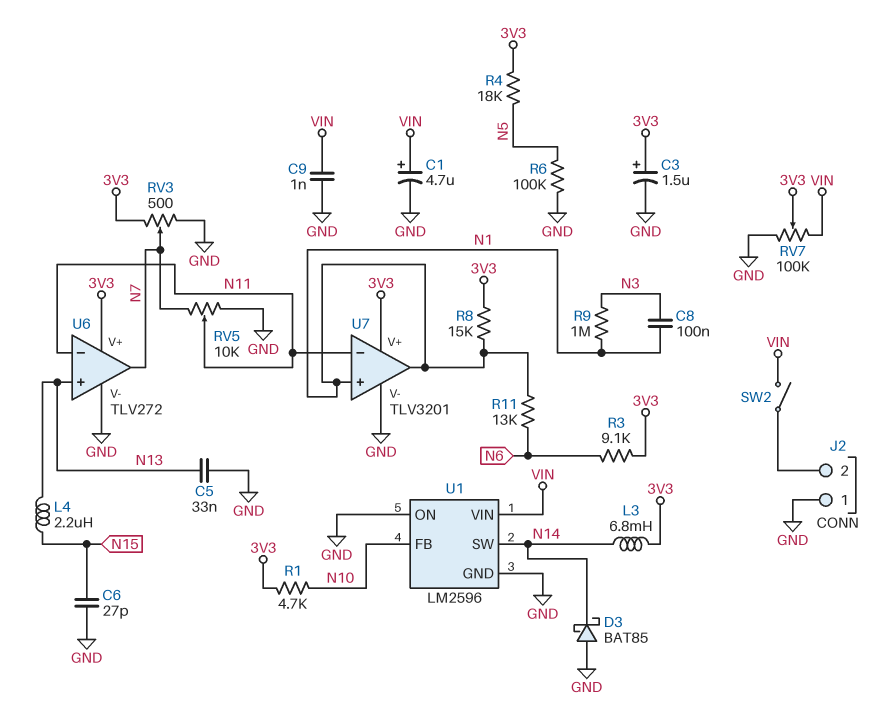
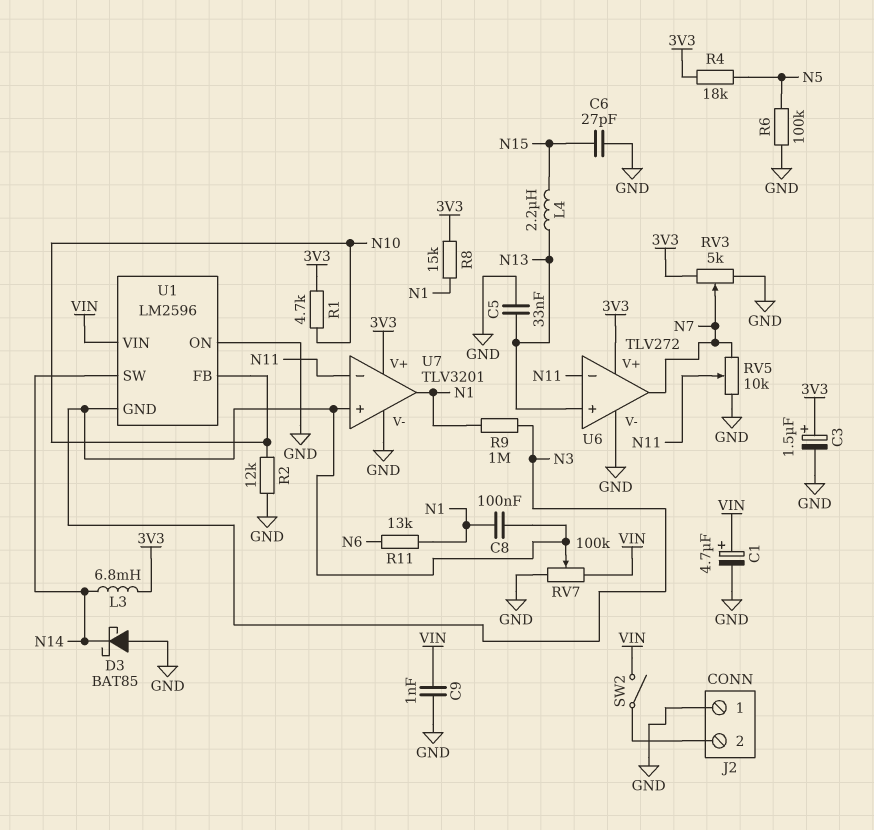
R2: none -> 12k (GND, N10)
R3: 9.1k (3V3, N6) -> none
RV3: 500 (3V3, GND, wiper N7) -> 5k (3V3, GND, wiper N7)
RV7: 100k (GND, VIN, wiper 3V3) -> 100k (GND, VIN, wiper N3)
U1 pin GND: GND -> N3
U7 pin in+: N1 -> N3

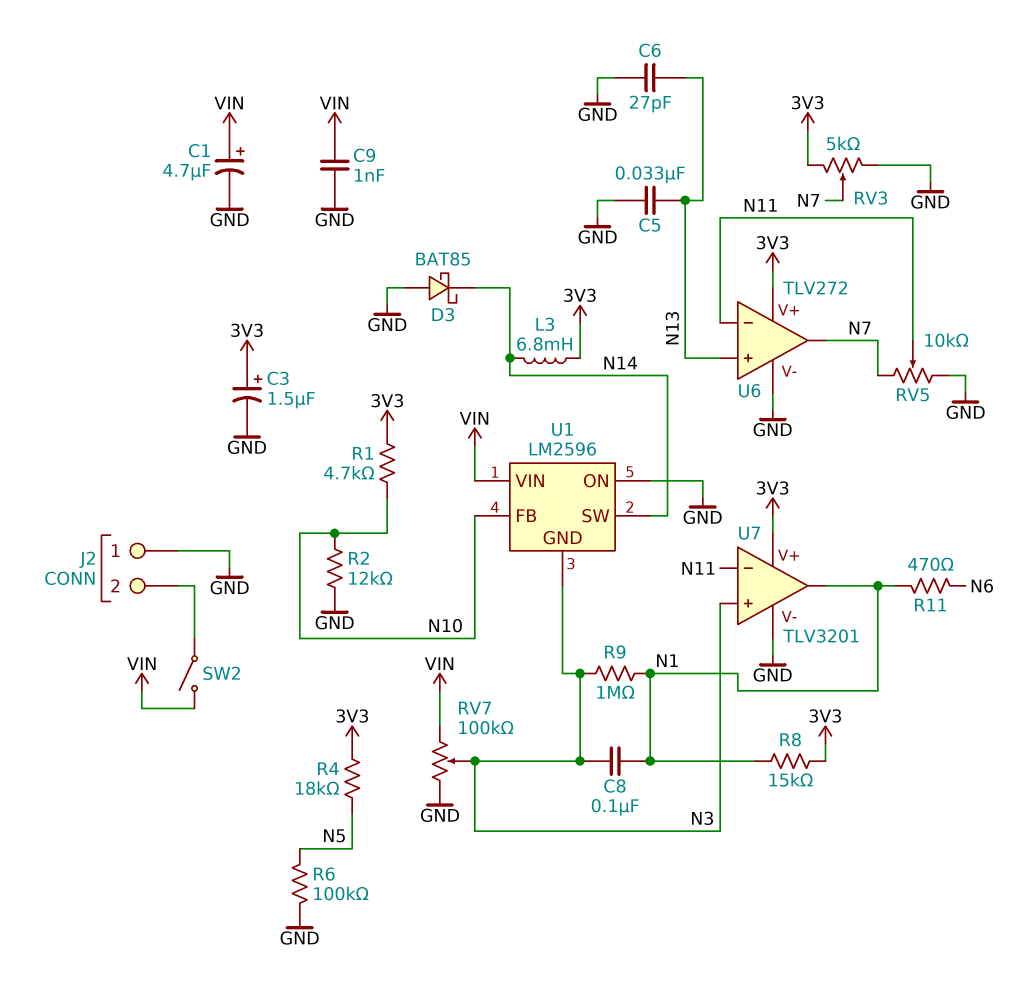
C6: 27pF (GND, N15) -> 27pF (GND, N13)
L4: 2.2uH (N13, N15) -> none
R11: 13k (N1, N6) -> 470 (N1, N6)

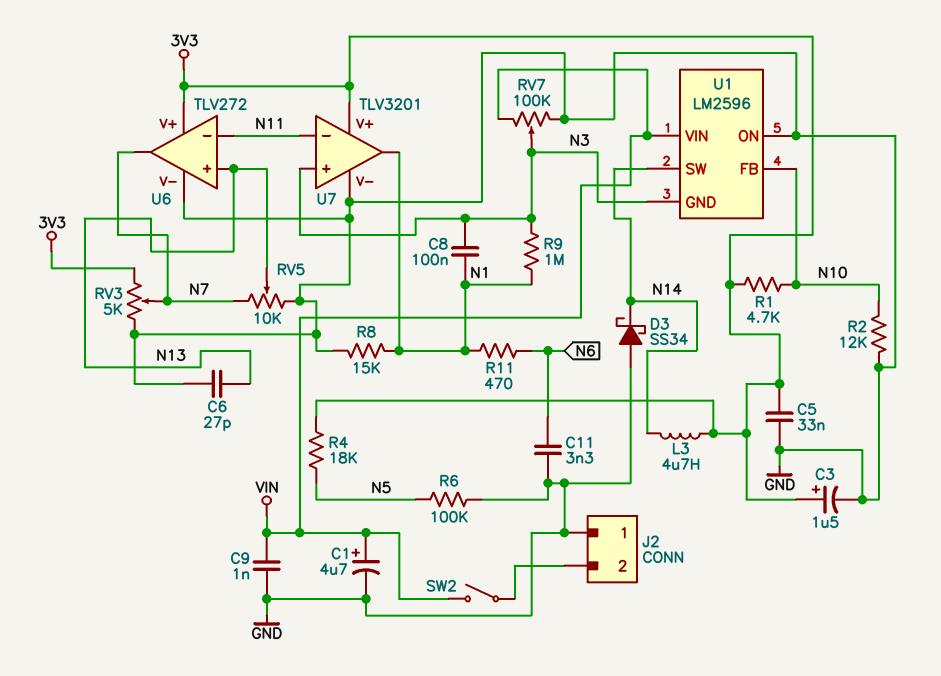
C5: 33nF (GND, N13) -> 33nF (3V3, GND)
C11: none -> 3.3nF (GND, N6)
D3: schottky BAT85 (A GND, K N14) -> schottky SS34 (A GND, K N14)
L3: 6.8mH (3V3, N14) -> 4.7uH (3V3, N14)
R8: 15k (3V3, N1) -> 15k (GND, N1)
RV5: 10k (GND, N7, wiper N11) -> 10k (GND, N7, wiper N13)

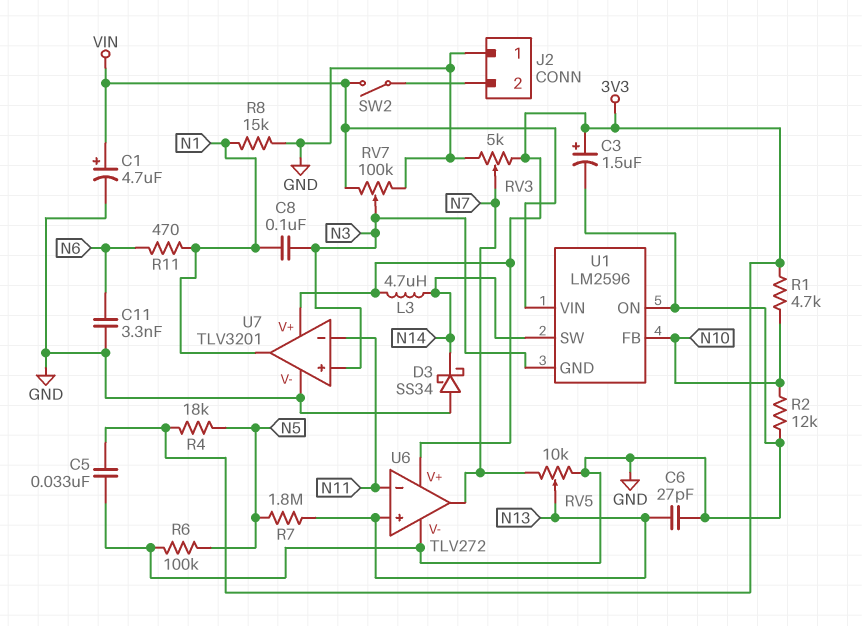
C9: 1nF (GND, VIN) -> none
R7: none -> 1.8M (N5, N13)
R9: 1M (N1, N3) -> none

